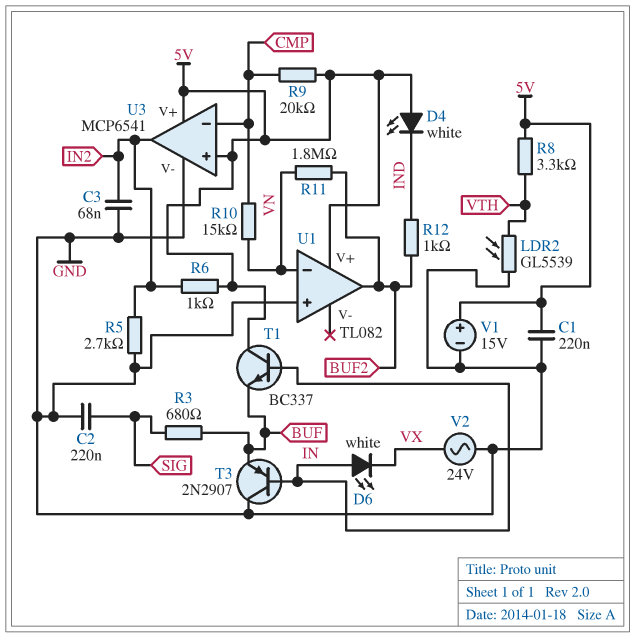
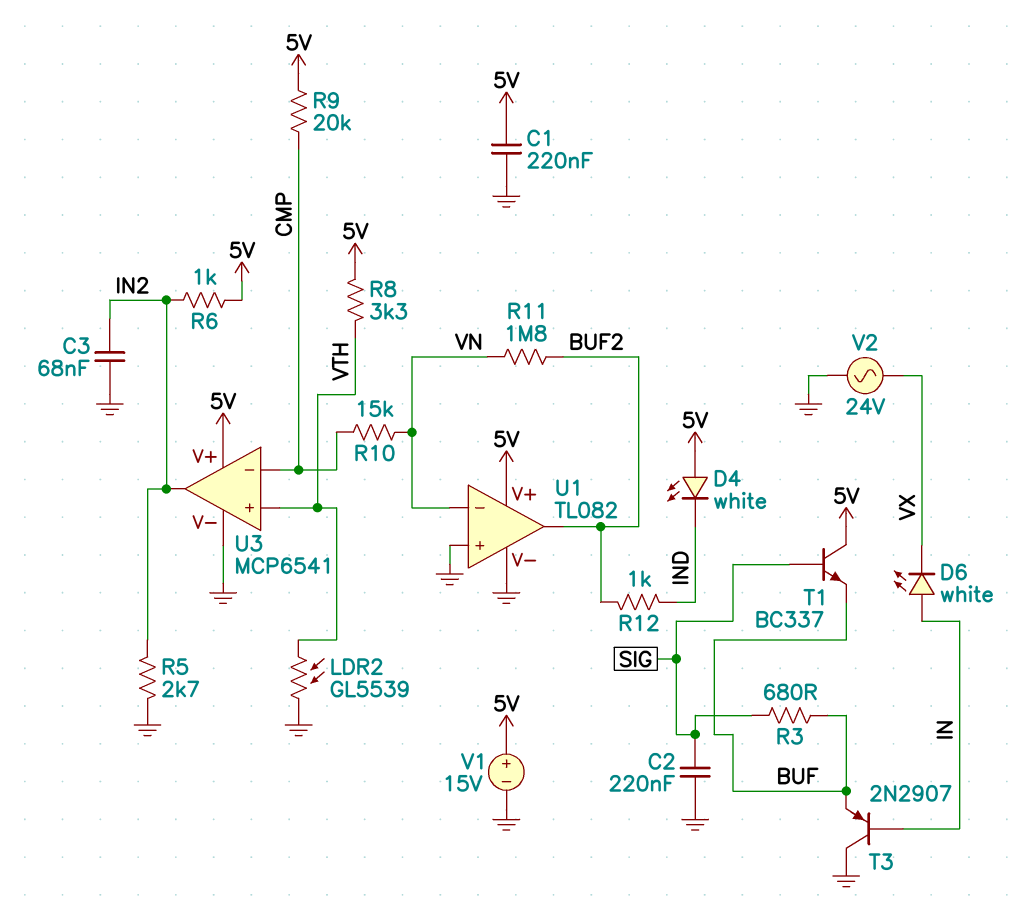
T1: NPN BC337 (B IN, C 5V, E BUF) -> NPN BC337 (B SIG, C 5V, E BUF)
U1 pin V-: none -> GND
U3 pin in+: 5V -> VTH

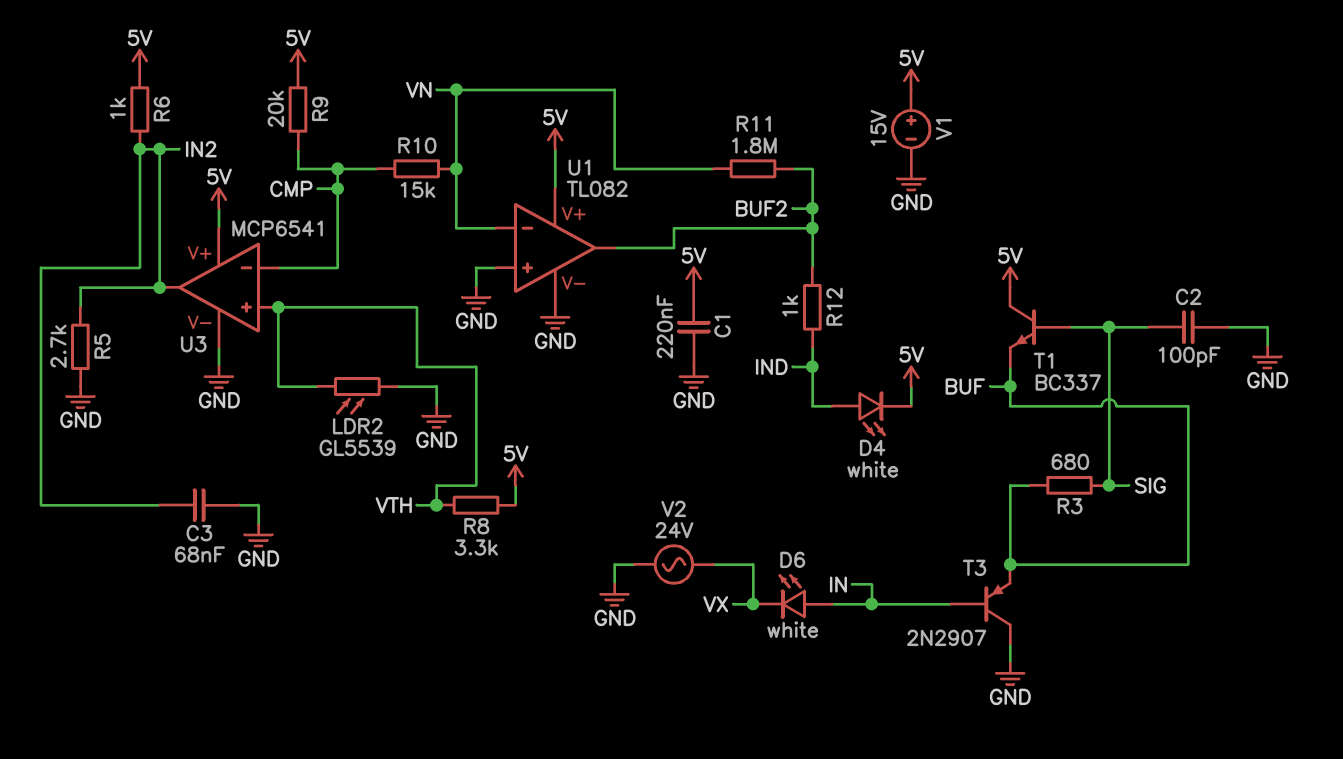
C2: 220nF (GND, SIG) -> 100pF (GND, SIG)
D4: LED white (A 5V, K IND) -> LED white (A IND, K 5V)

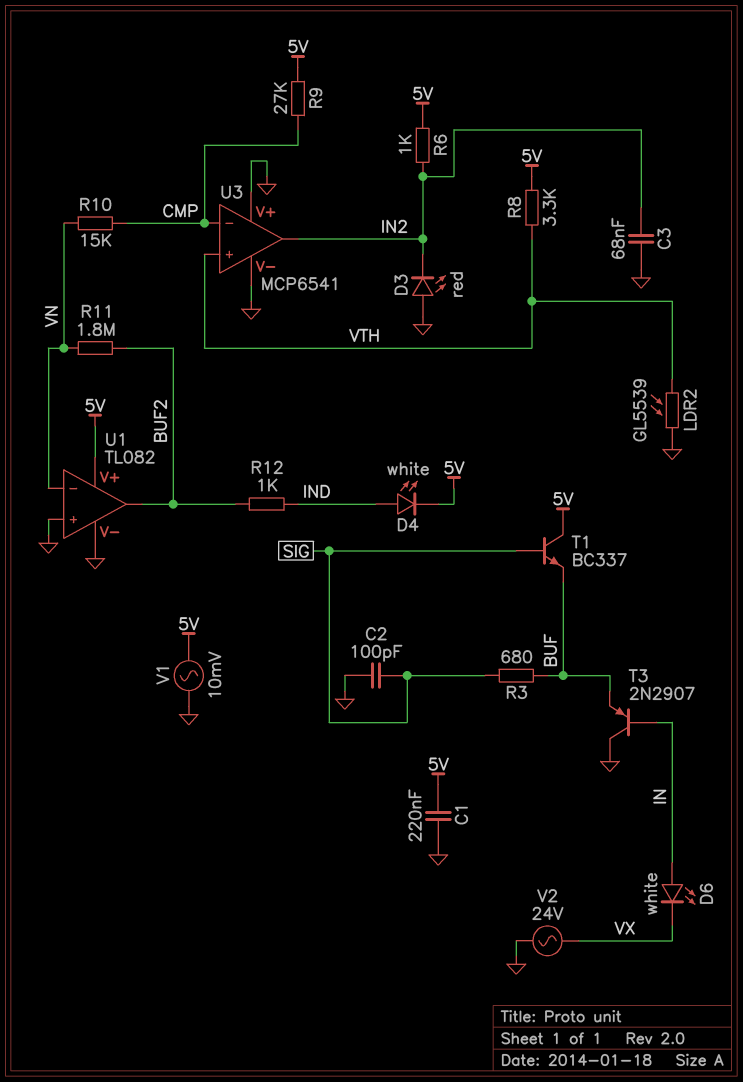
D3: none -> LED red (A GND, K IN2)
R5: 2.7k (GND, IN2) -> none
R9: 20k (5V, CMP) -> 27k (5V, CMP)
U3 pin V+: 5V -> GND
V1: 15V (plus 5V, minus GND) -> AC 10mV (5V, GND)

